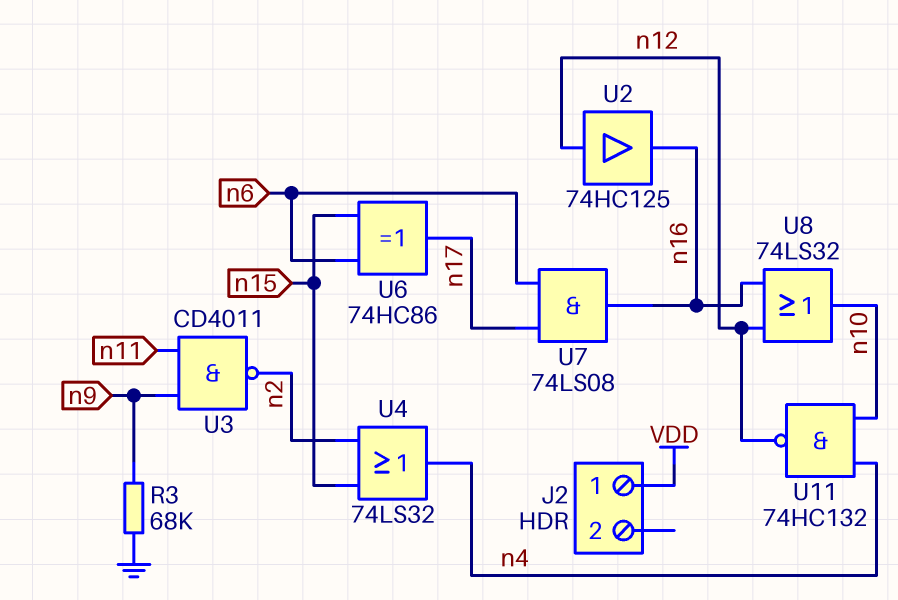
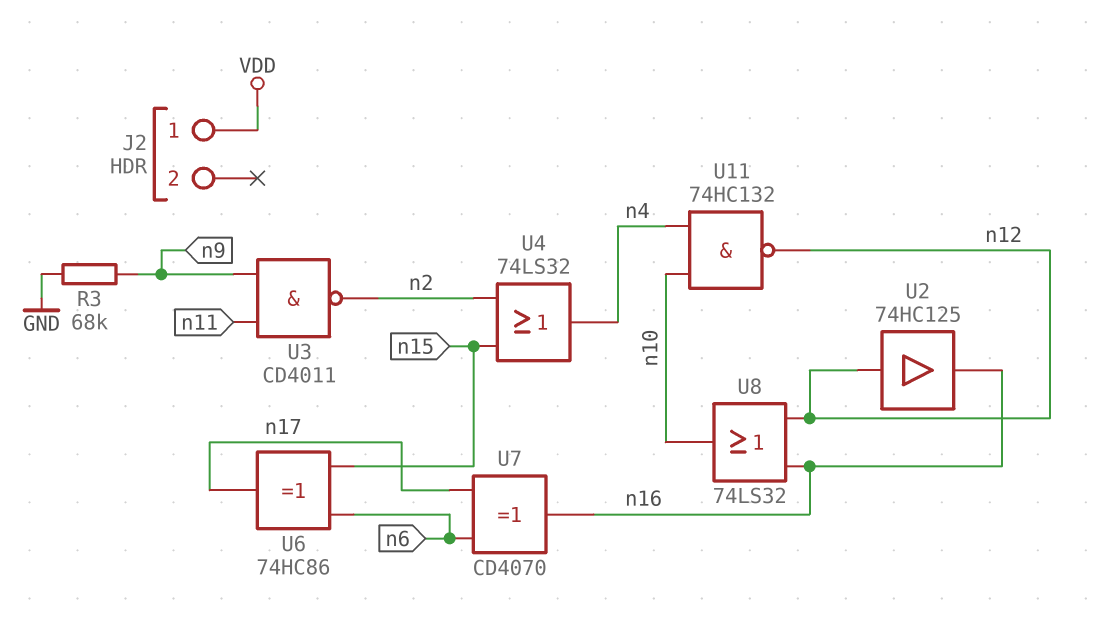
U7: AND 74LS08 (in n6, in n17, out n16) -> XOR CD4070 (in n6, in n17, out n16)

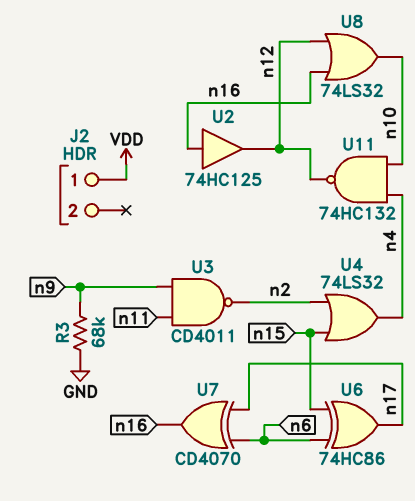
U2: buffer 74HC125 (in n12, out n16) -> buffer 74HC125 (in n16, out n12)

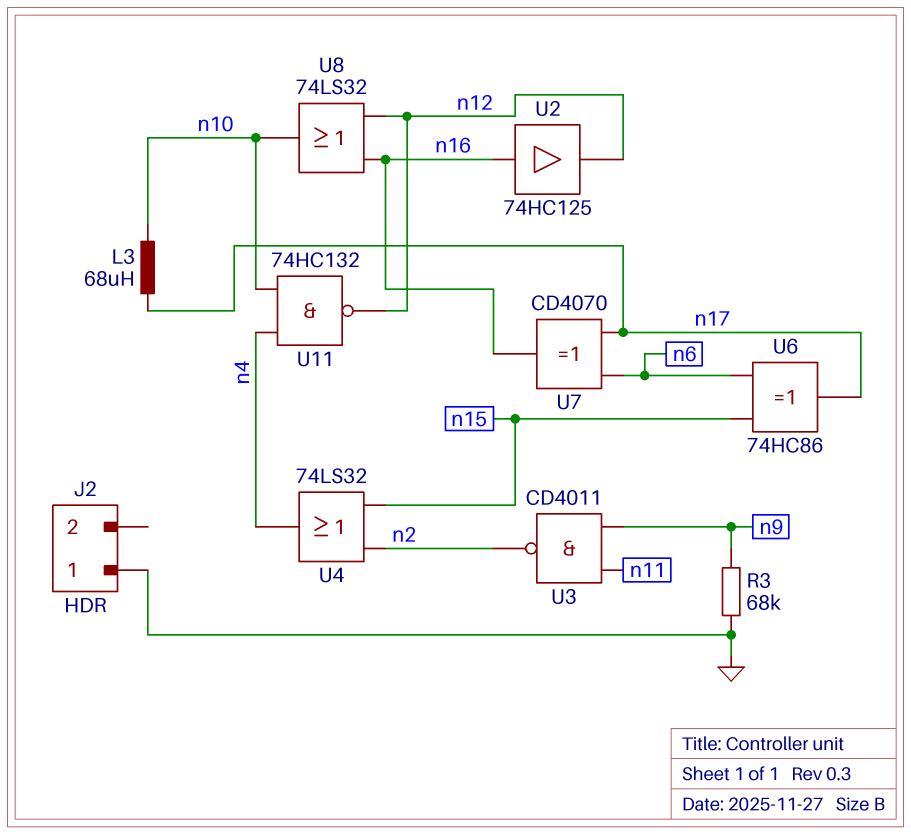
J2 pin 1: VDD -> GND
L3: none -> 68uH (n10, n17)

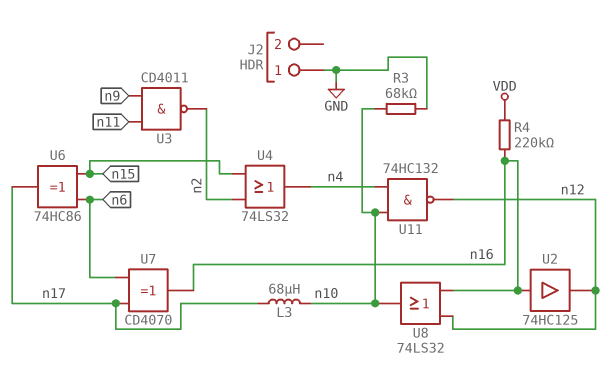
R3: 68k (GND, n9) -> 68k (GND, n10)
R4: none -> 220k (VDD, n16)

